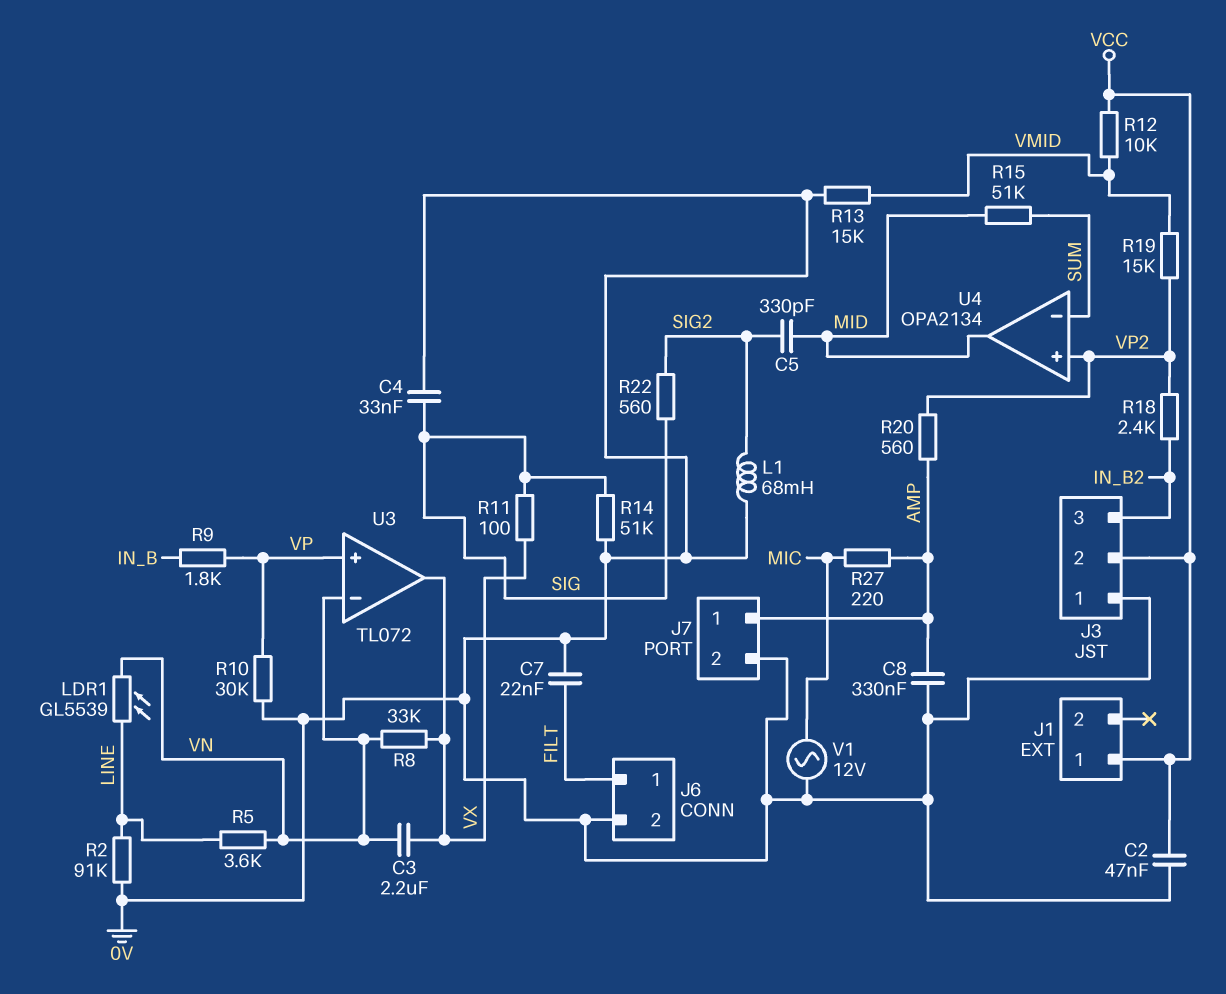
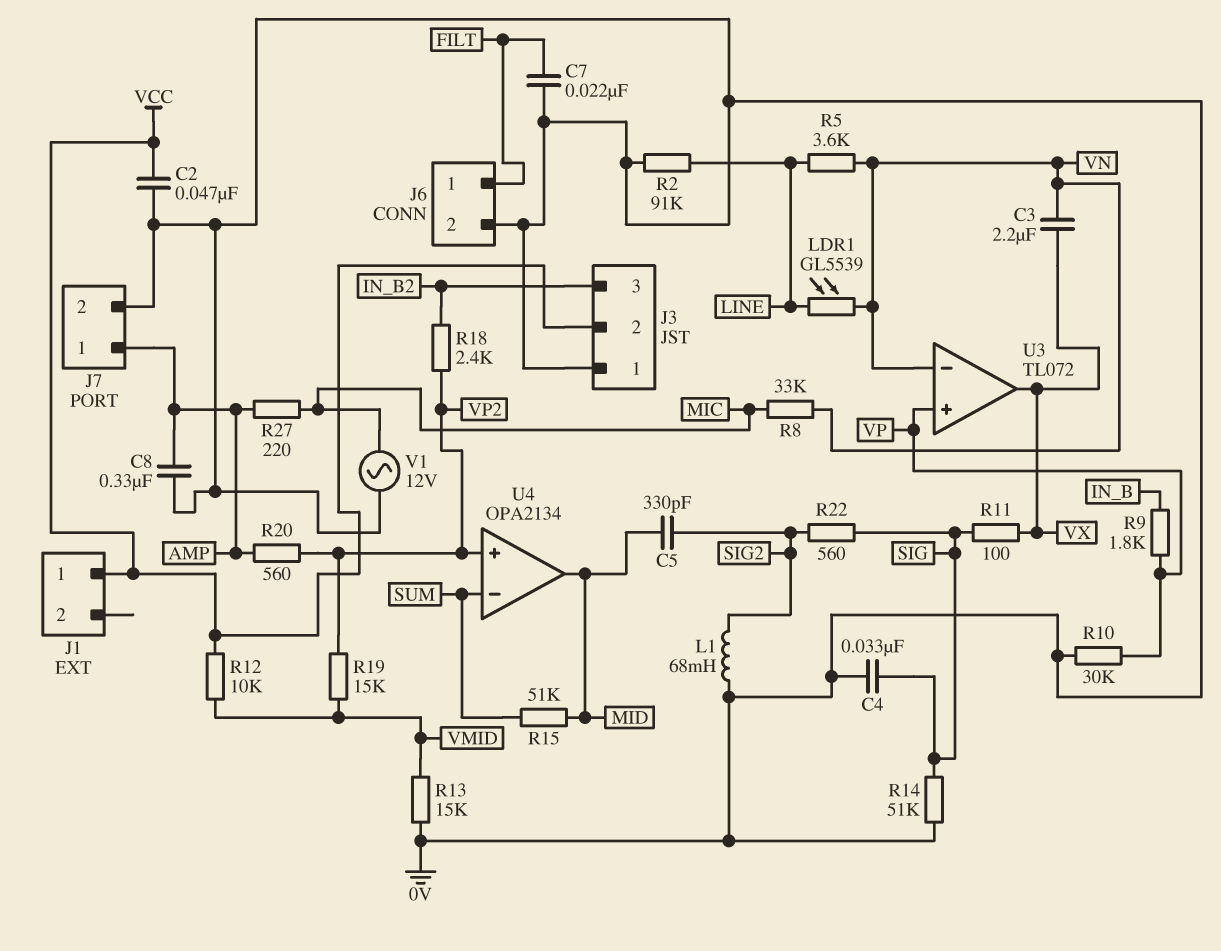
R8: 33k (VN, VX) -> 33k (MIC, VN)

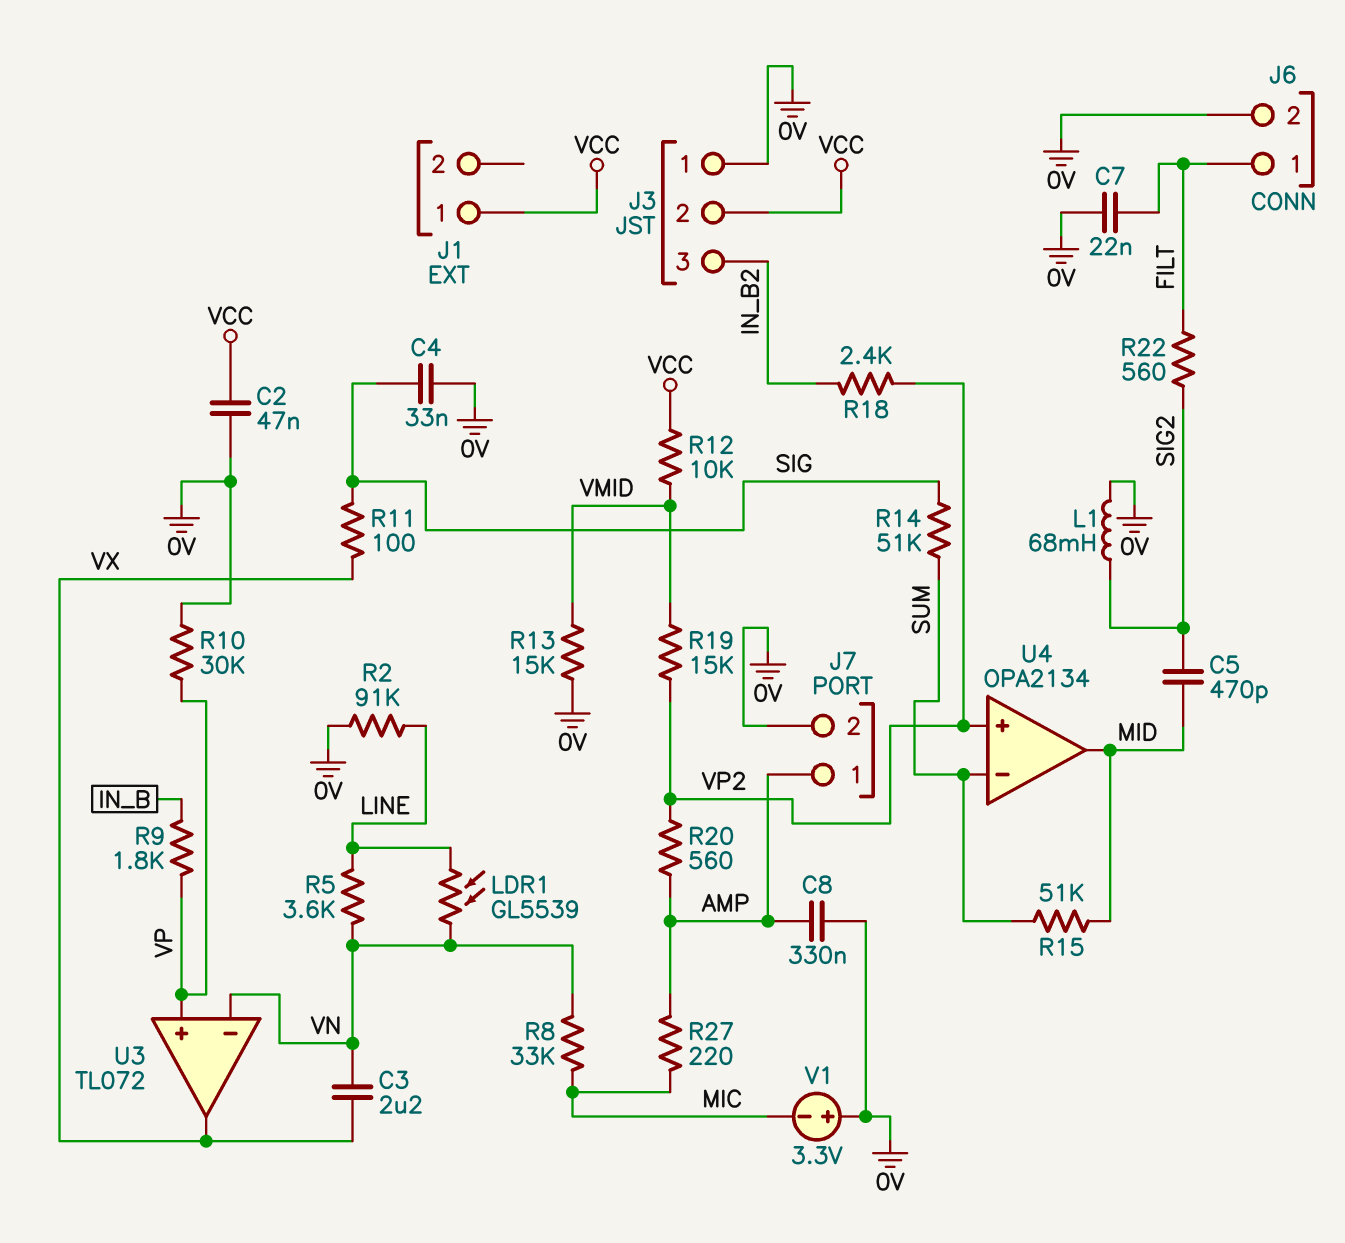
C5: 330pF (MID, SIG2) -> 470pF (MID, SIG2)
R14: 51k (0V, SIG) -> 51k (SIG, SUM)
R22: 560 (SIG, SIG2) -> 560 (FILT, SIG2)
V1: AC 12V (0V, MIC) -> 3.3V (plus 0V, minus MIC)

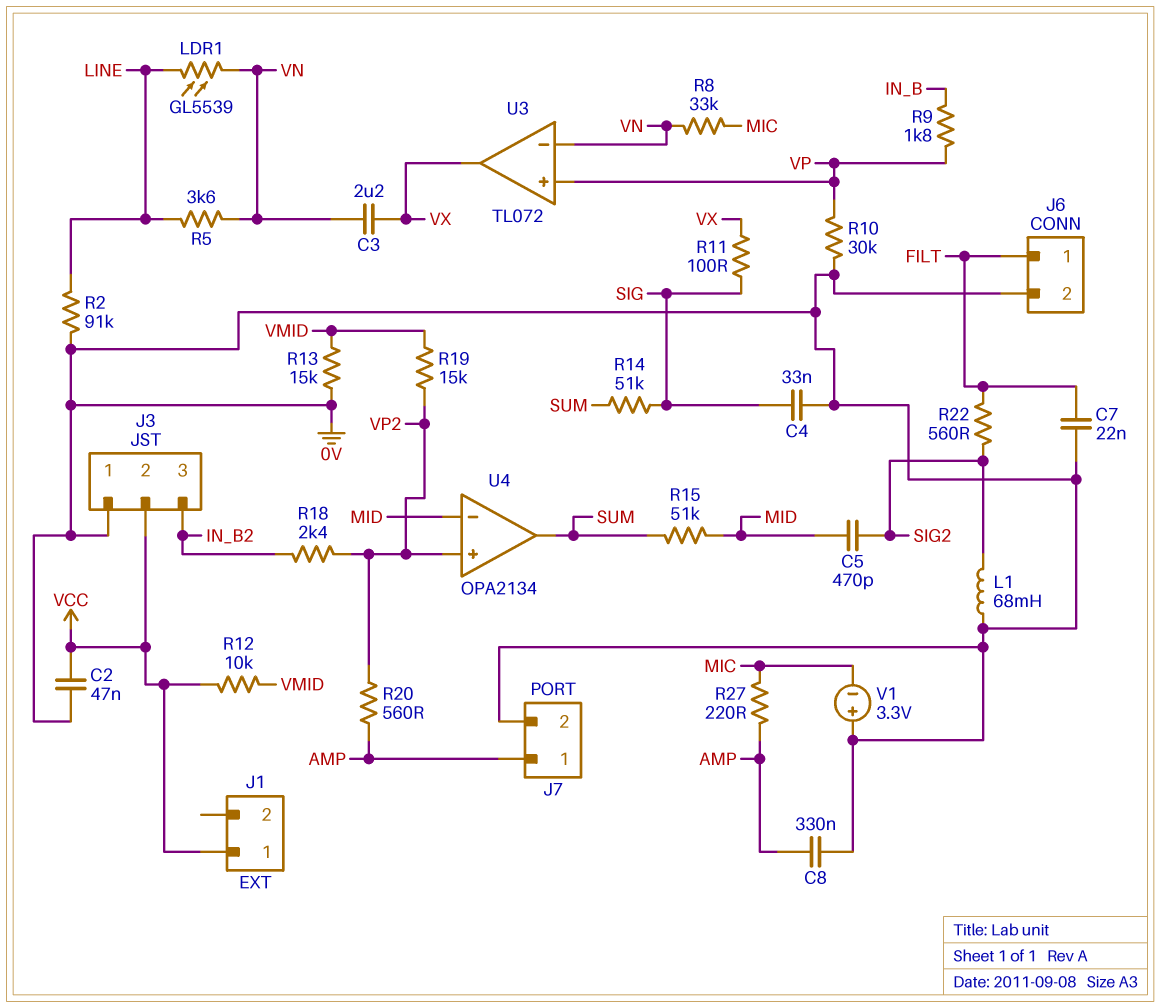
U4 pin in-: SUM -> MID
U4 pin out: MID -> SUM

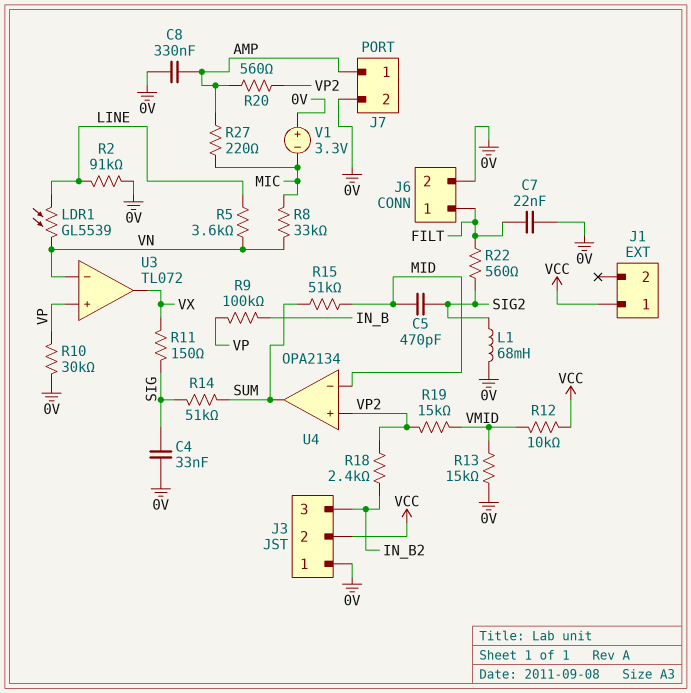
C2: 47nF (0V, VCC) -> none
C3: 2.2uF (VN, VX) -> none
R9: 1.8k (IN_B, VP) -> 100k (IN_B, VP)
R11: 100 (SIG, VX) -> 150 (SIG, VX)

